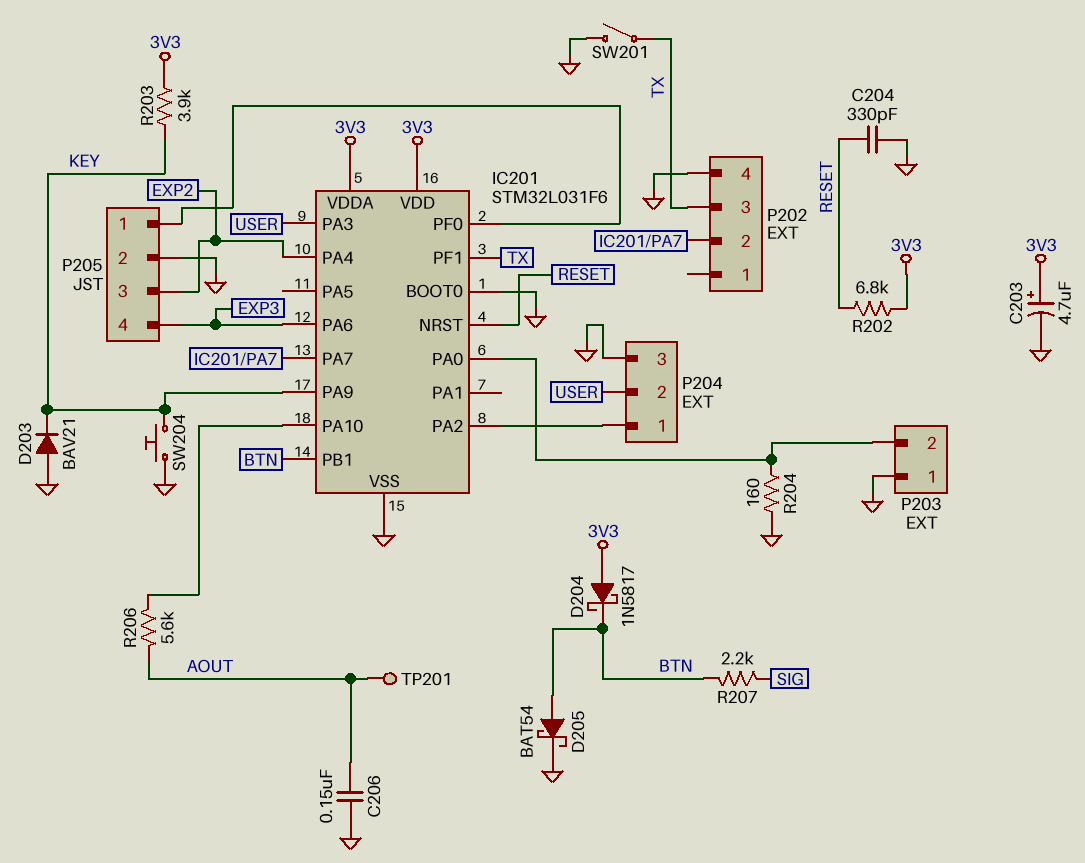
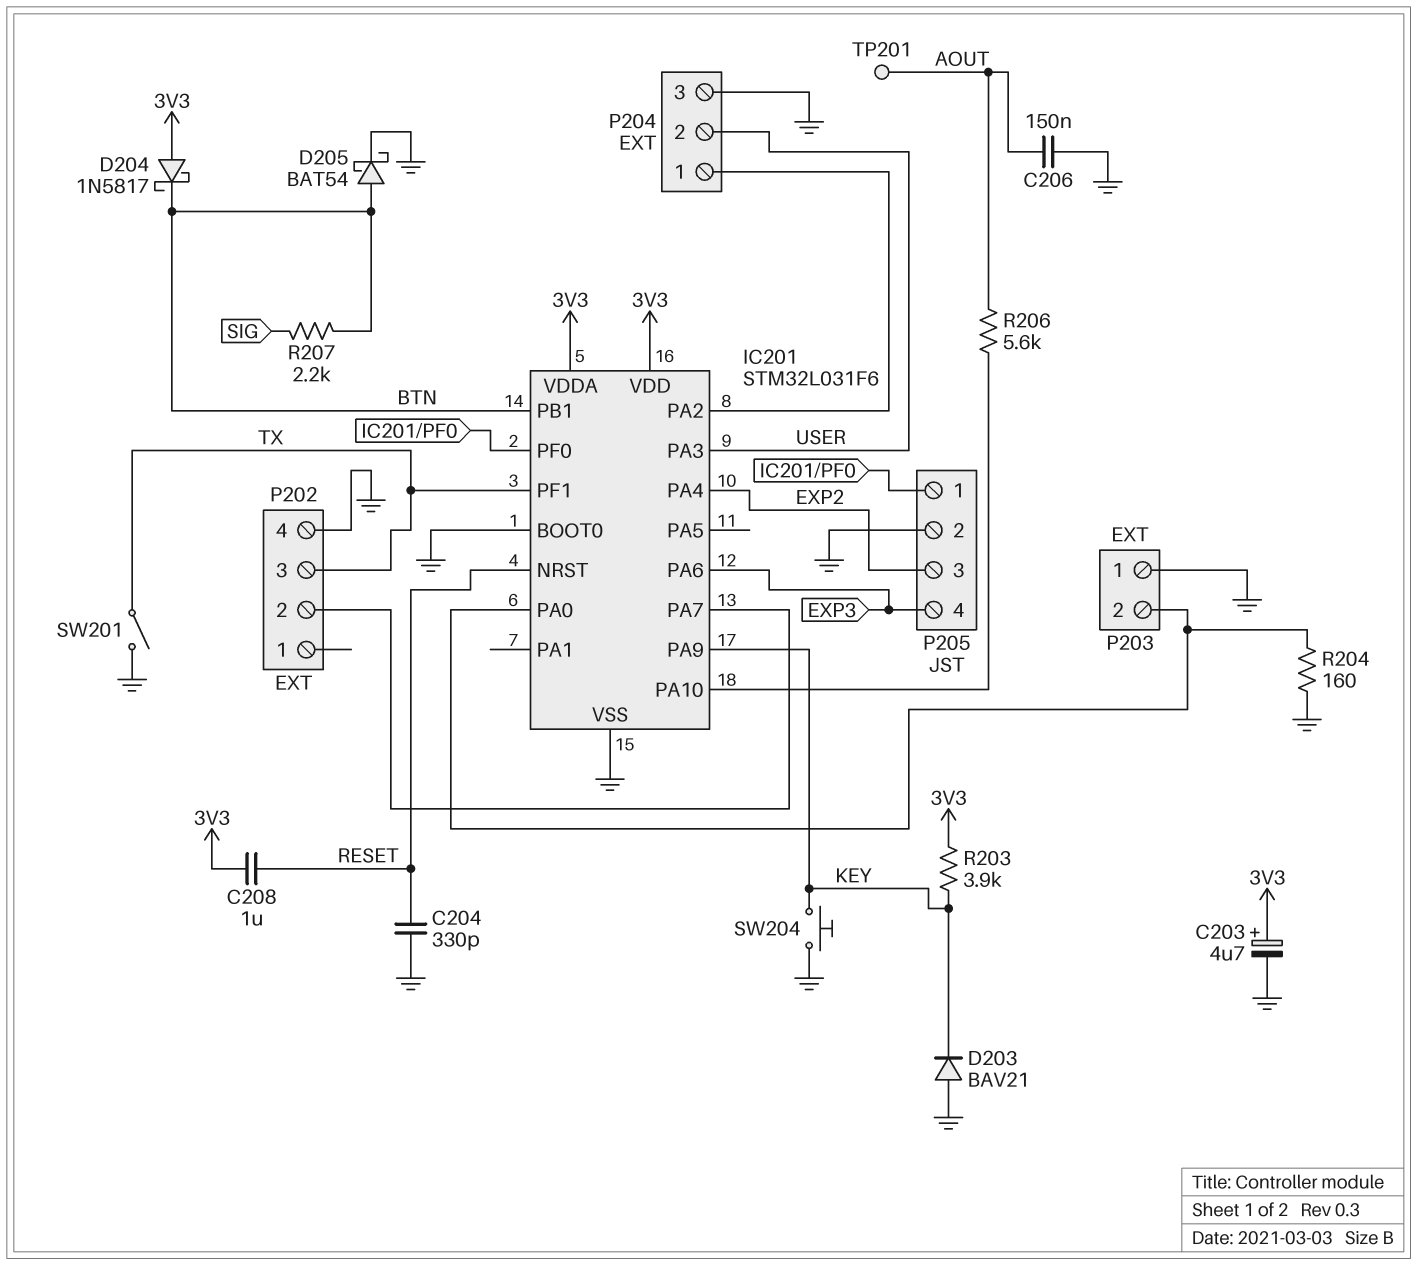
C208: none -> 1uF (3V3, RESET)
R202: 6.8k (3V3, RESET) -> none

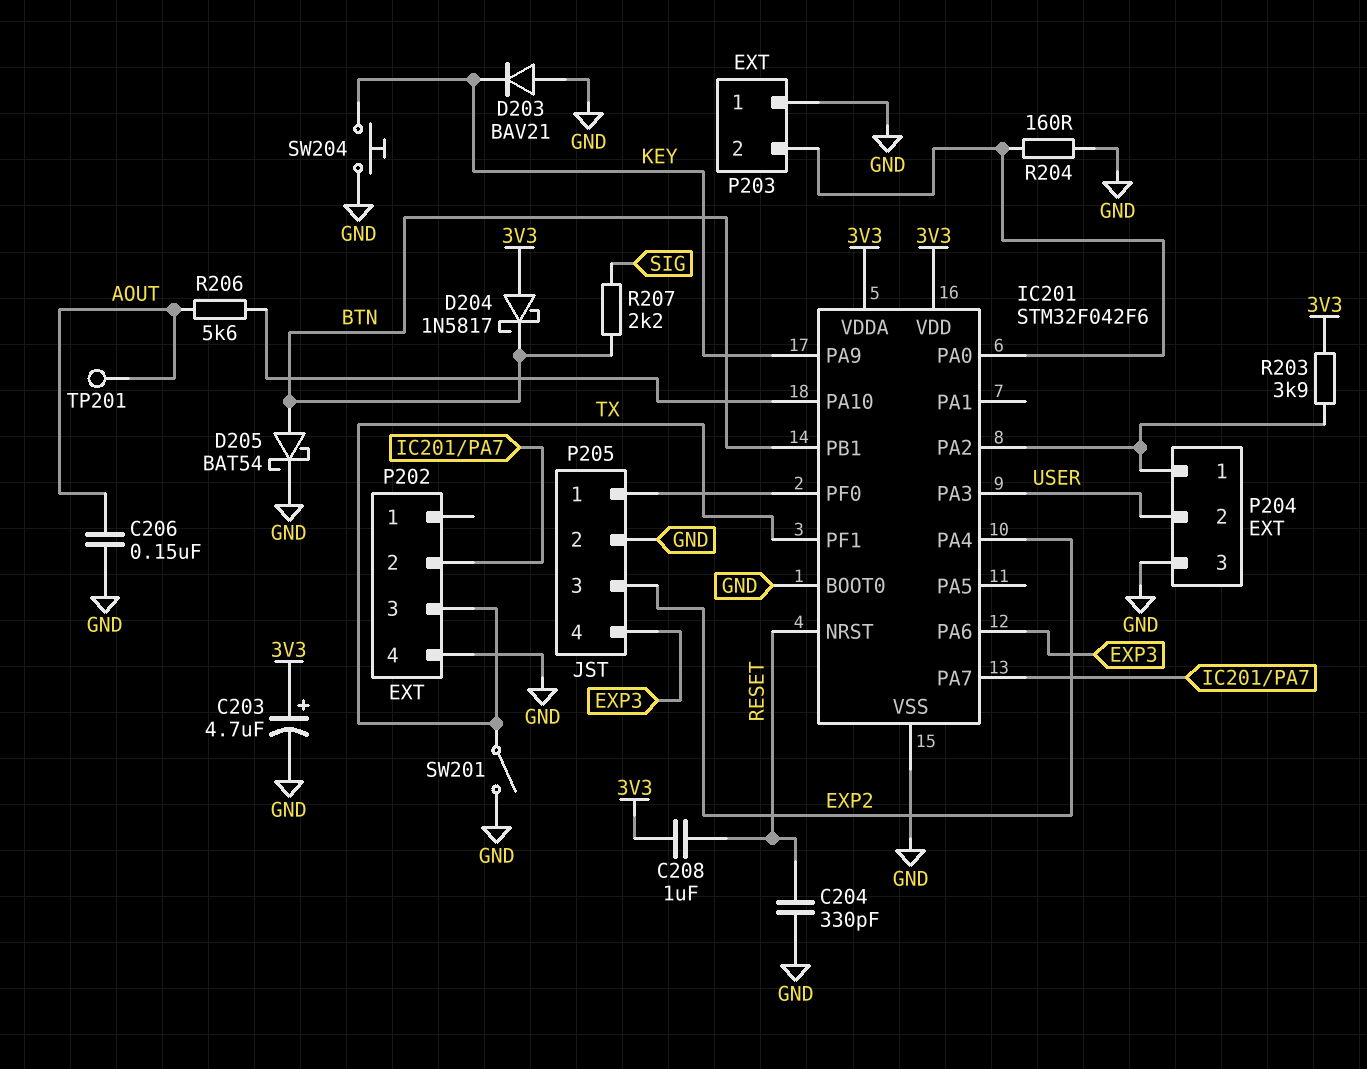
IC201: STM32L031F6 -> STM32F042F6
R203: 3.9k (3V3, KEY) -> 3.9k (3V3, IC201/PA2)

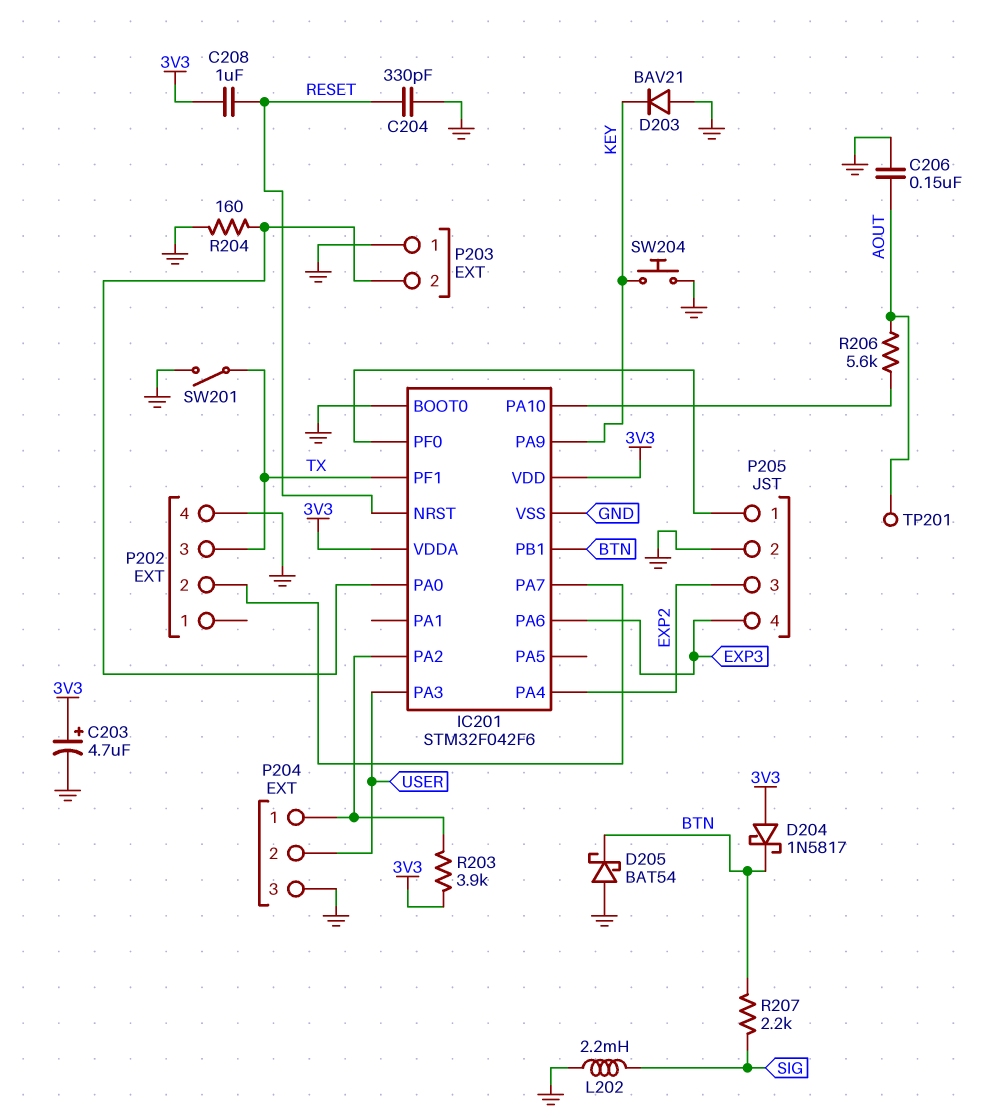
D205: schottky BAT54 (A BTN, K GND) -> schottky BAT54 (A GND, K BTN)
L202: none -> 2.2mH (GND, SIG)

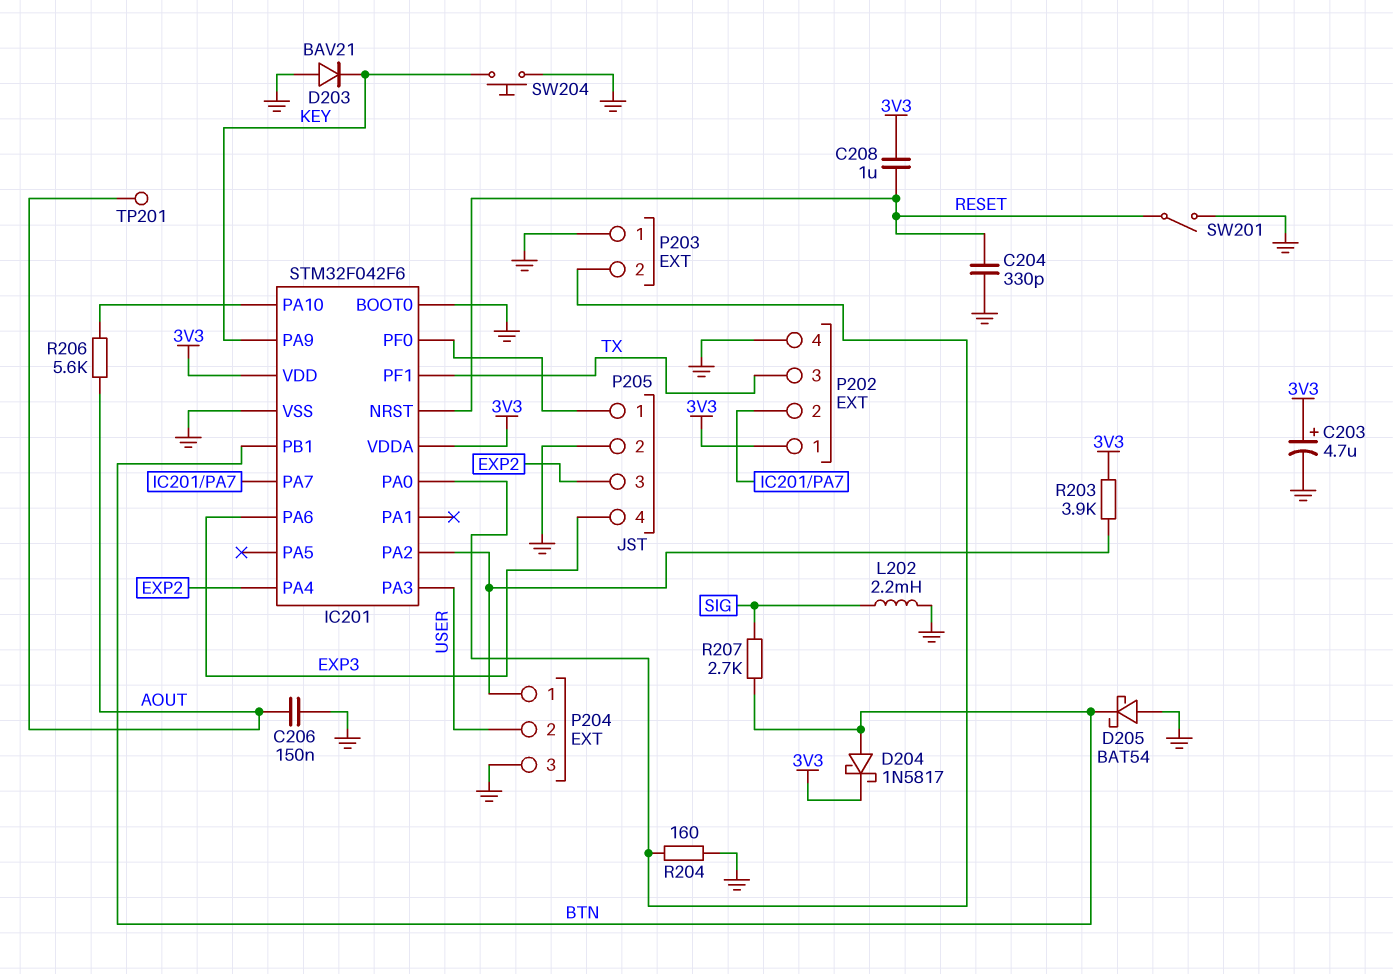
D204: schottky 1N5817 (A 3V3, K BTN) -> schottky 1N5817 (A BTN, K 3V3)
P202 pin 1: none -> 3V3
R207: 2.2k (BTN, SIG) -> 2.7k (BTN, SIG)
SW201: switch (GND, TX) -> switch (GND, RESET)

